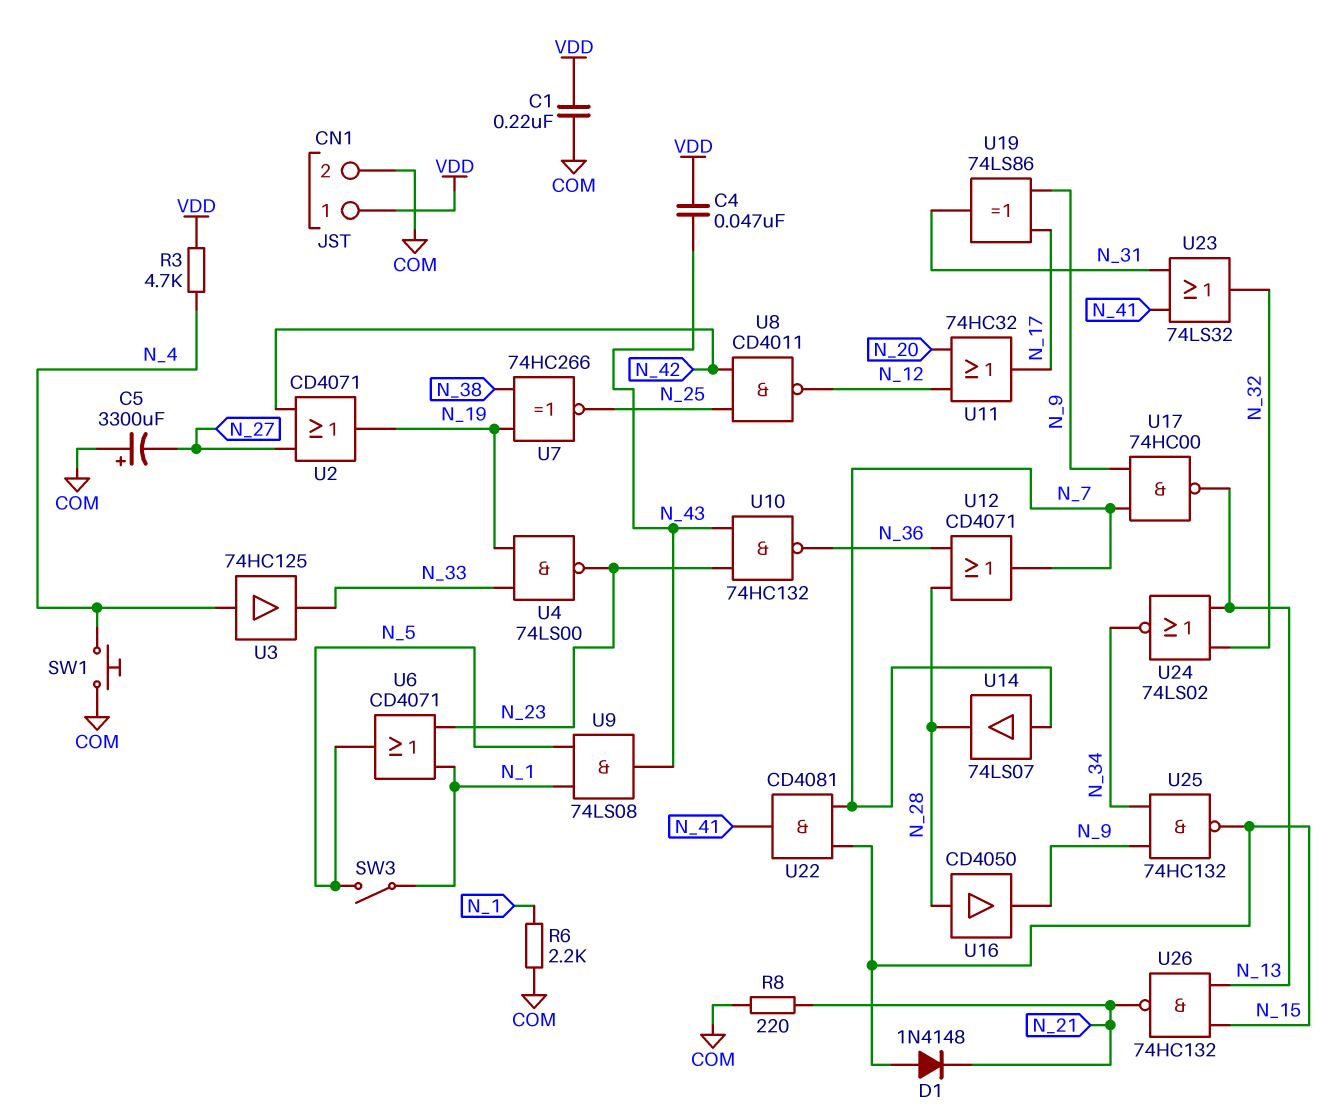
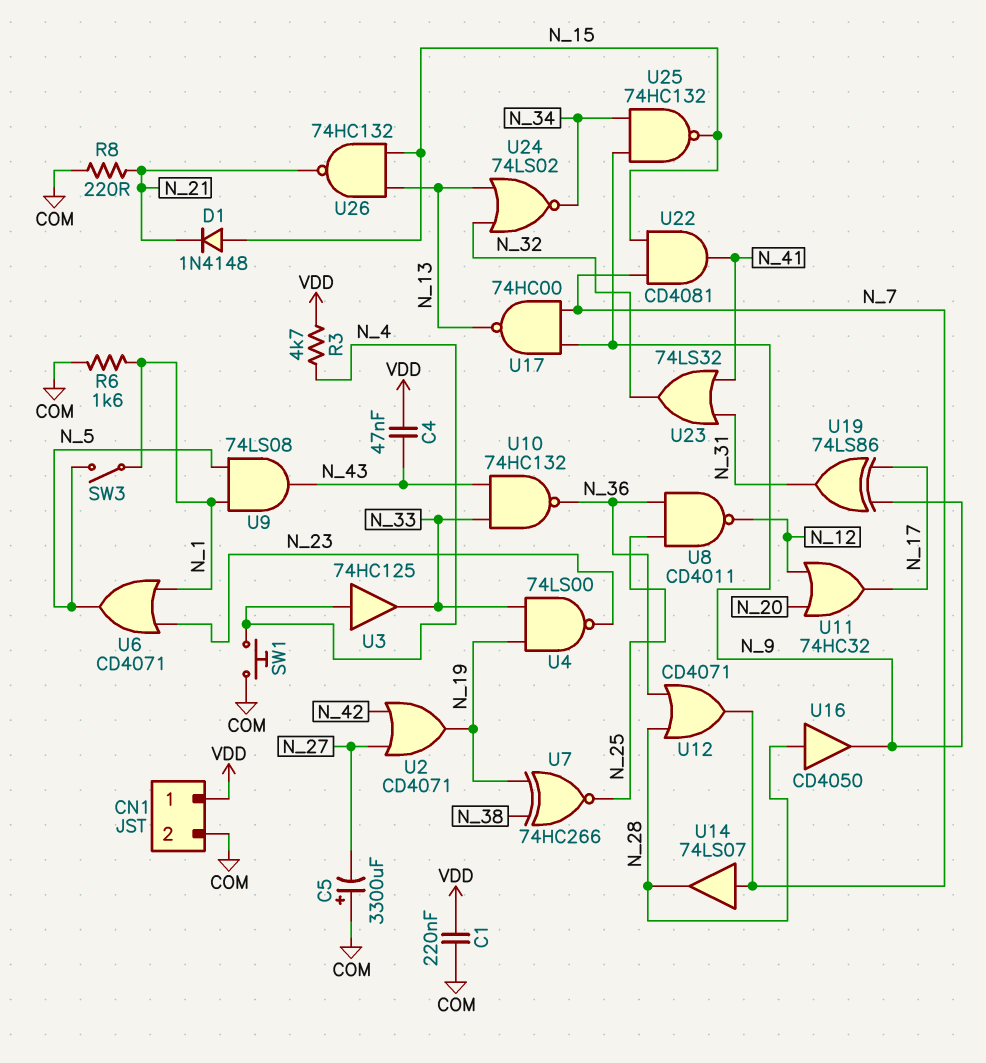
R6: 2.2k (COM, N_1) -> 1.6k (COM, N_1)
U8: NAND CD4011 (in N_25, in N_42, out N_12) -> NAND CD4011 (in N_25, in N_36, out N_12)
U10: NAND 74HC132 (in N_23, in N_43, out N_36) -> NAND 74HC132 (in N_33, in N_43, out N_36)

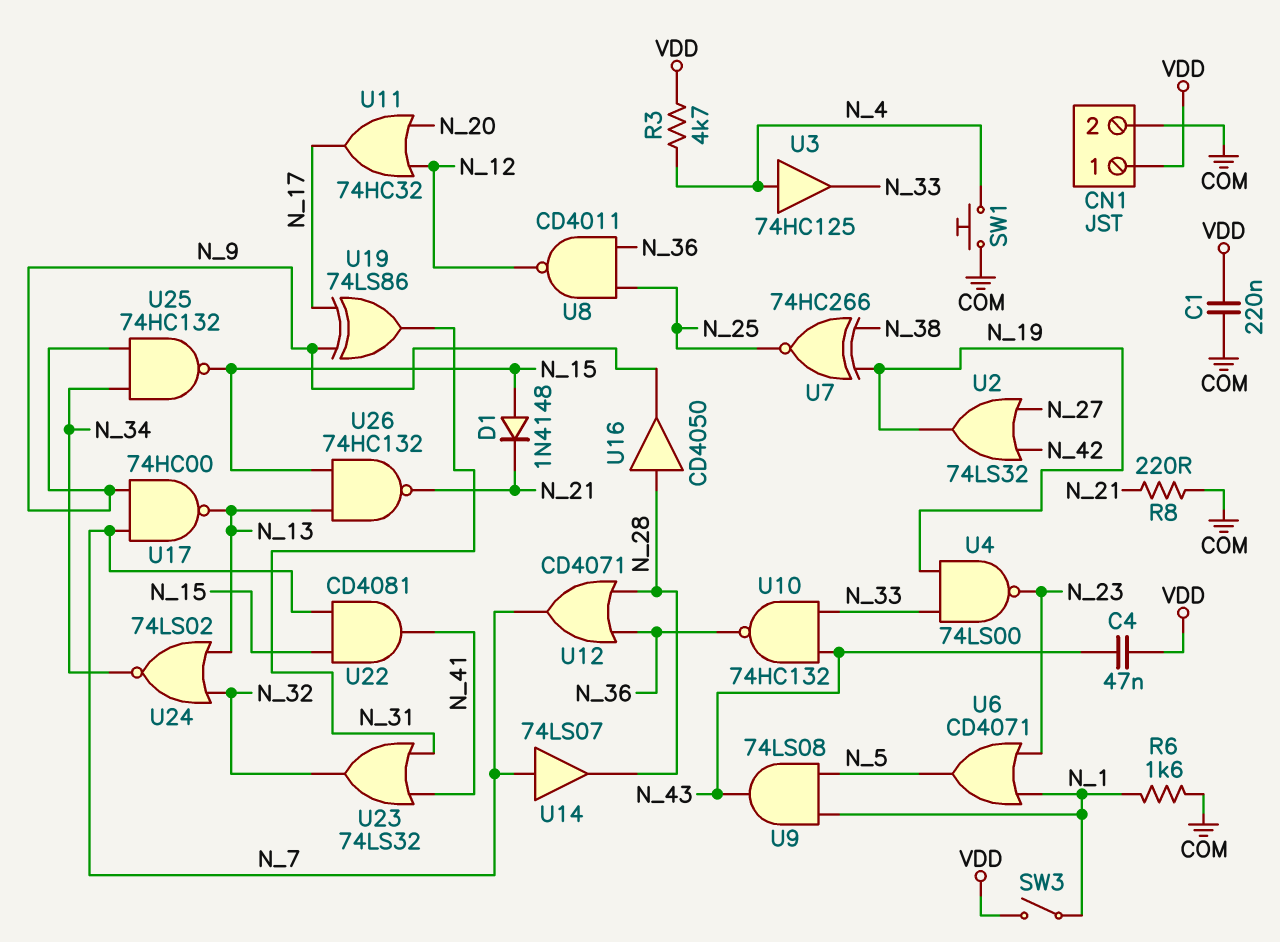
C5: 3300uF (plus COM, minus N_27) -> none
SW3: switch (N_1, N_5) -> switch (N_1, VDD)
U2: OR CD4071 (in N_27, in N_42, out N_19) -> OR 74LS32 (in N_27, in N_42, out N_19)

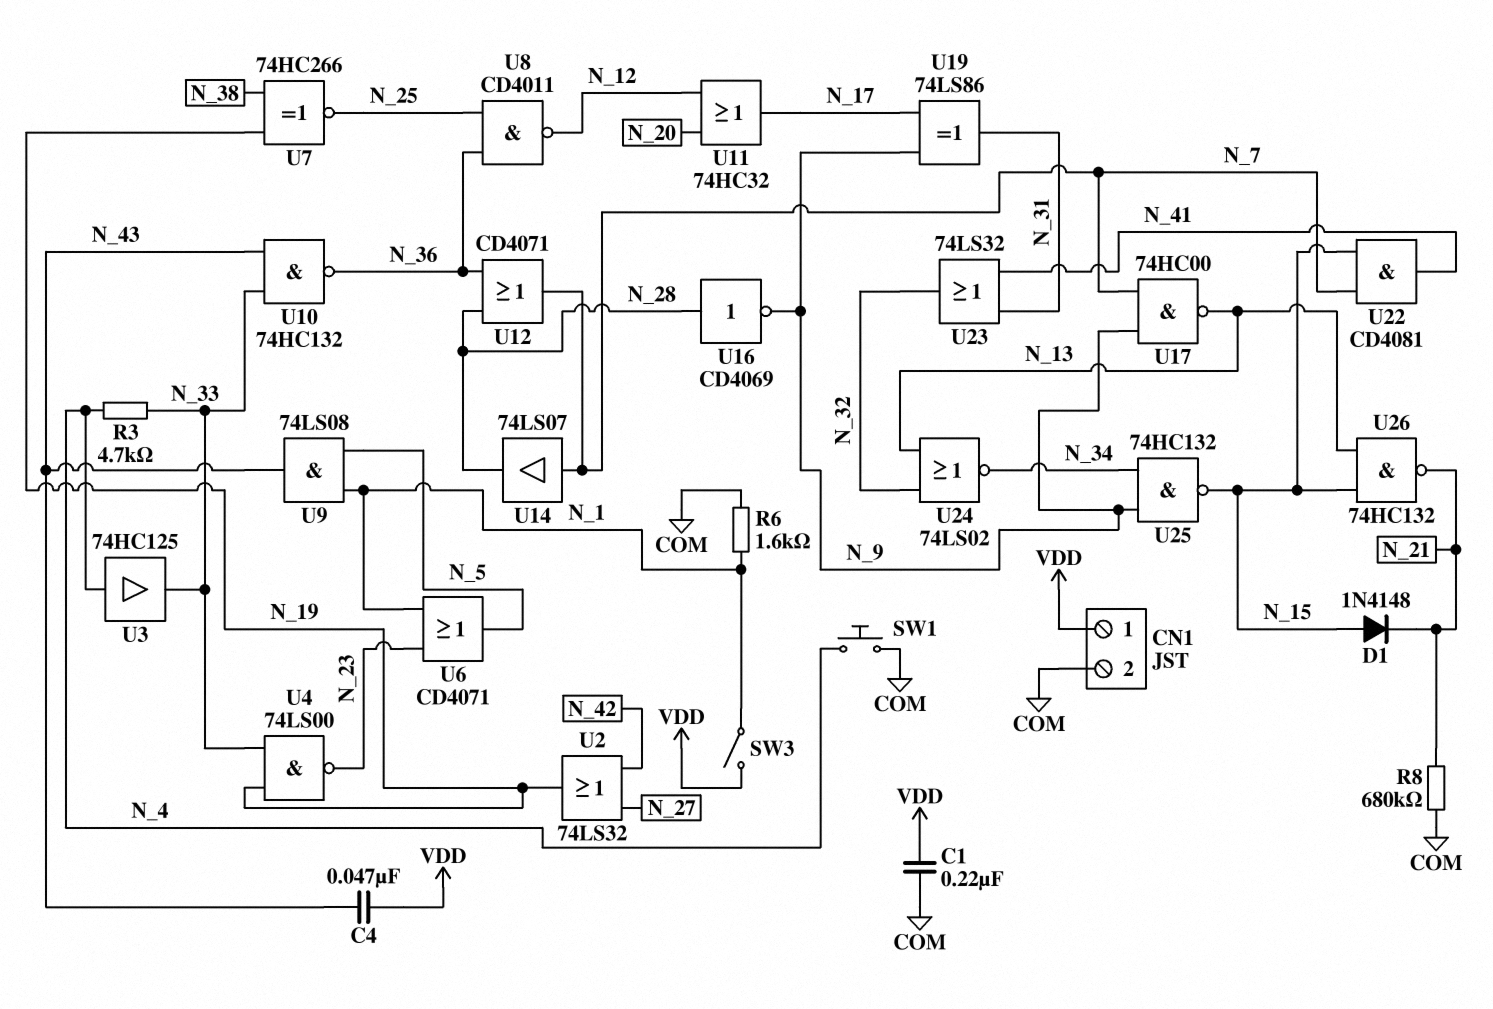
R3: 4.7k (N_4, VDD) -> 4.7k (N_4, N_33)
R8: 220 (COM, N_21) -> 680k (COM, N_21)
U16: buffer CD4050 (in N_28, out N_9) -> NOT CD4069 (in N_28, out N_9)

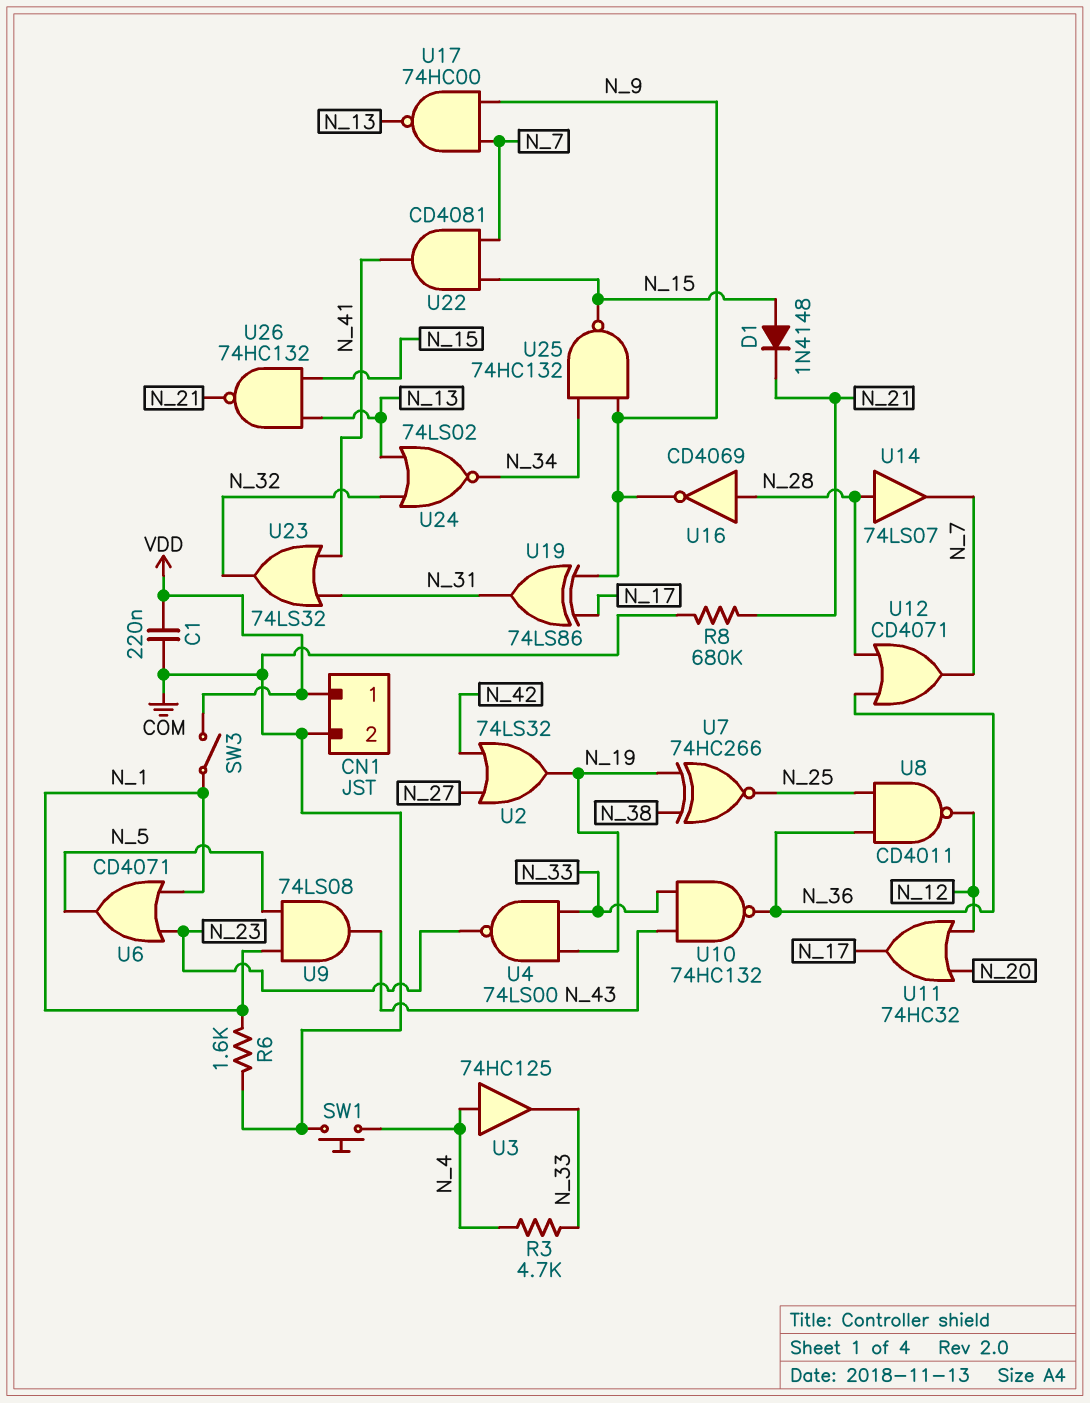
C4: 47nF (N_43, VDD) -> none
U14: buffer 74LS07 (in N_7, out N_28) -> buffer 74LS07 (in N_28, out N_7)

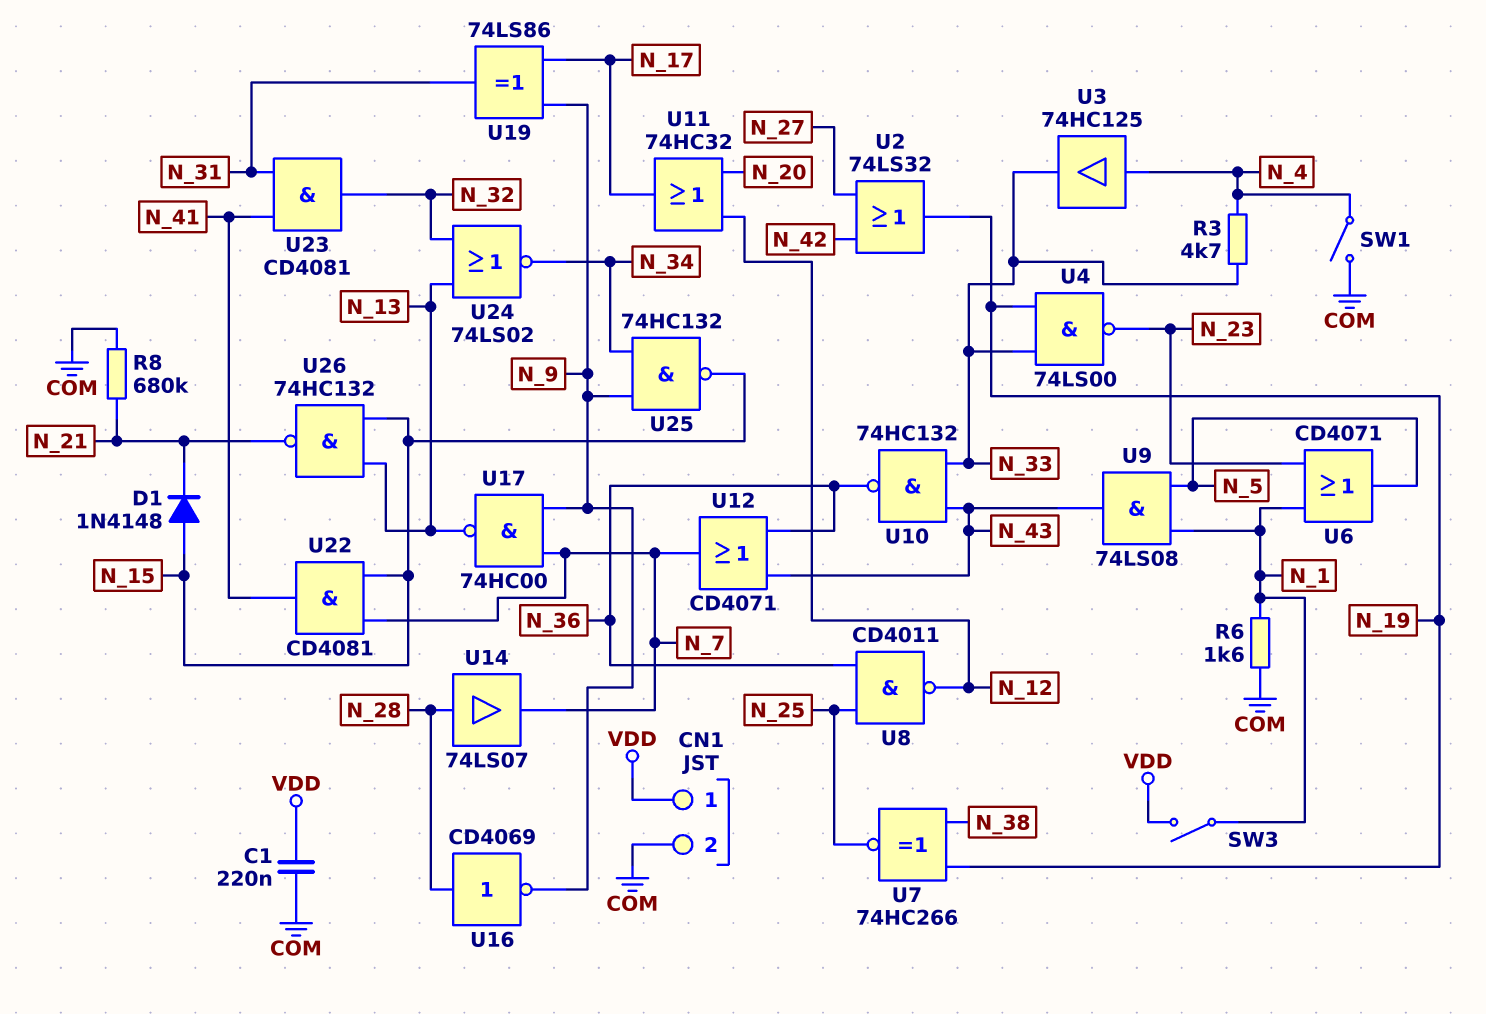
SW1: button (COM, N_4) -> switch (COM, N_4)
U12: OR CD4071 (in N_28, in N_36, out N_7) -> OR CD4071 (in N_36, in N_43, out N_7)
U23: OR 74LS32 (in N_31, in N_41, out N_32) -> AND CD4081 (in N_31, in N_41, out N_32)

